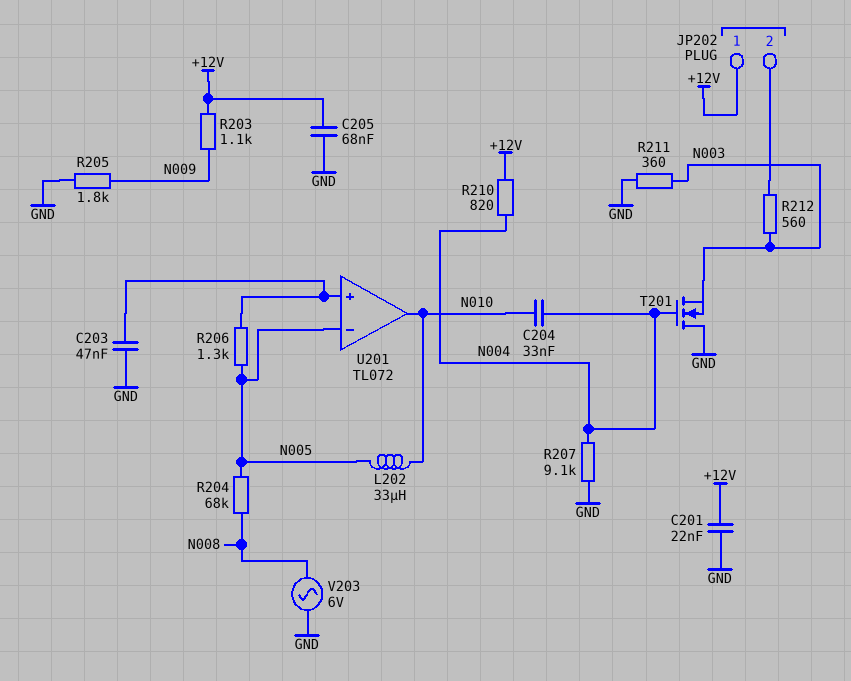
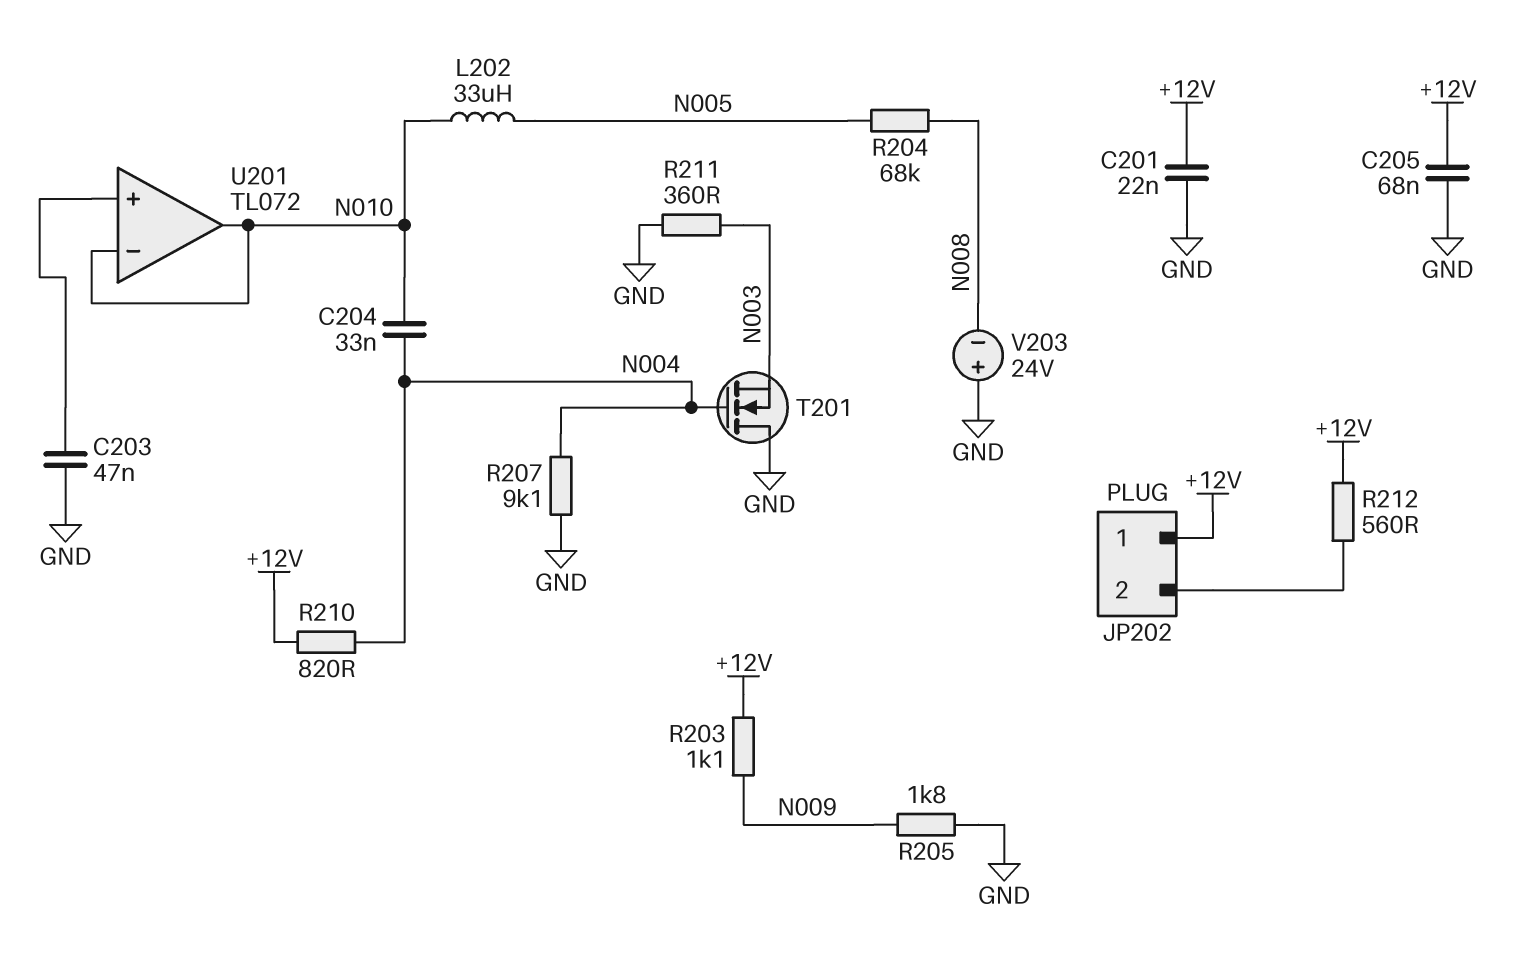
R206: 1.3k (N005, U201/in+) -> none
R212: 560 (JP202/2, N003) -> 560 (+12V, JP202/2)
U201 pin in-: N005 -> N010
V203: AC 6V (GND, N008) -> 24V (plus GND, minus N008)

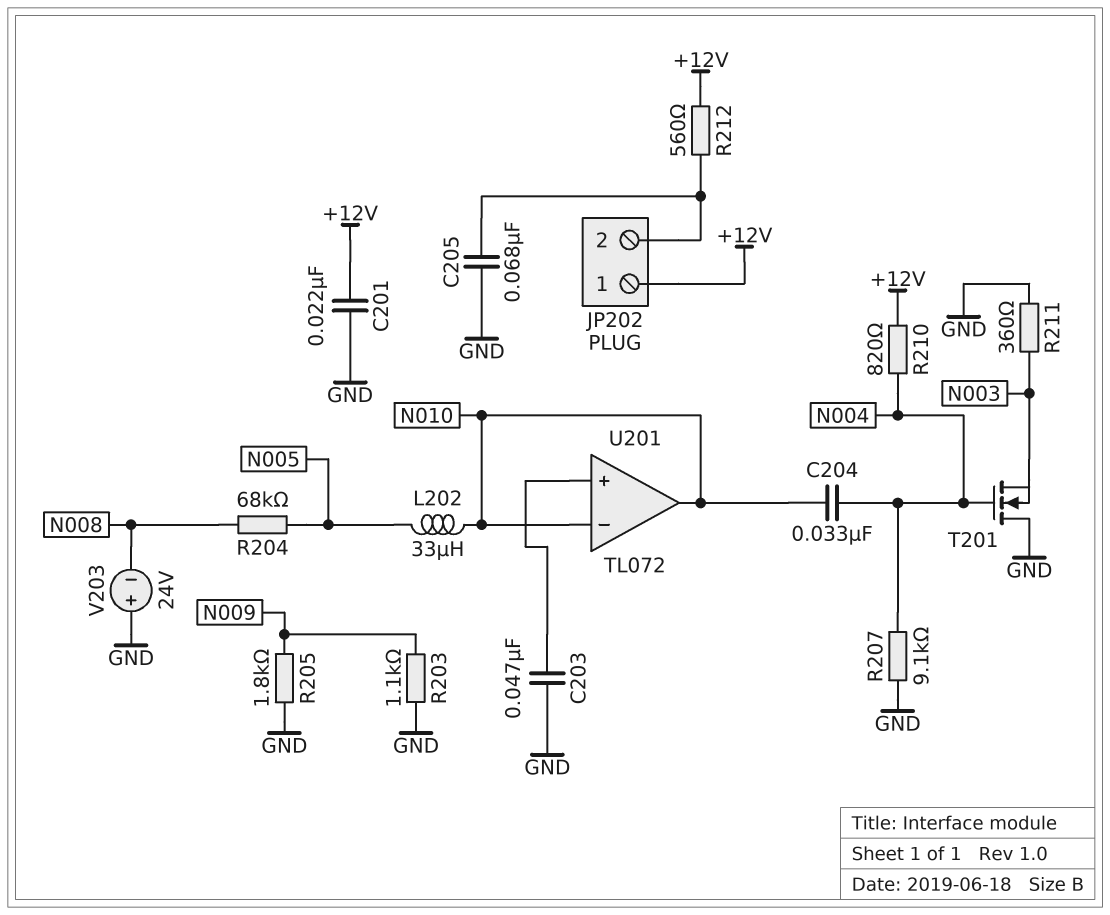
C205: 68nF (+12V, GND) -> 68nF (GND, JP202/2)
R203: 1.1k (+12V, N009) -> 1.1k (GND, N009)

